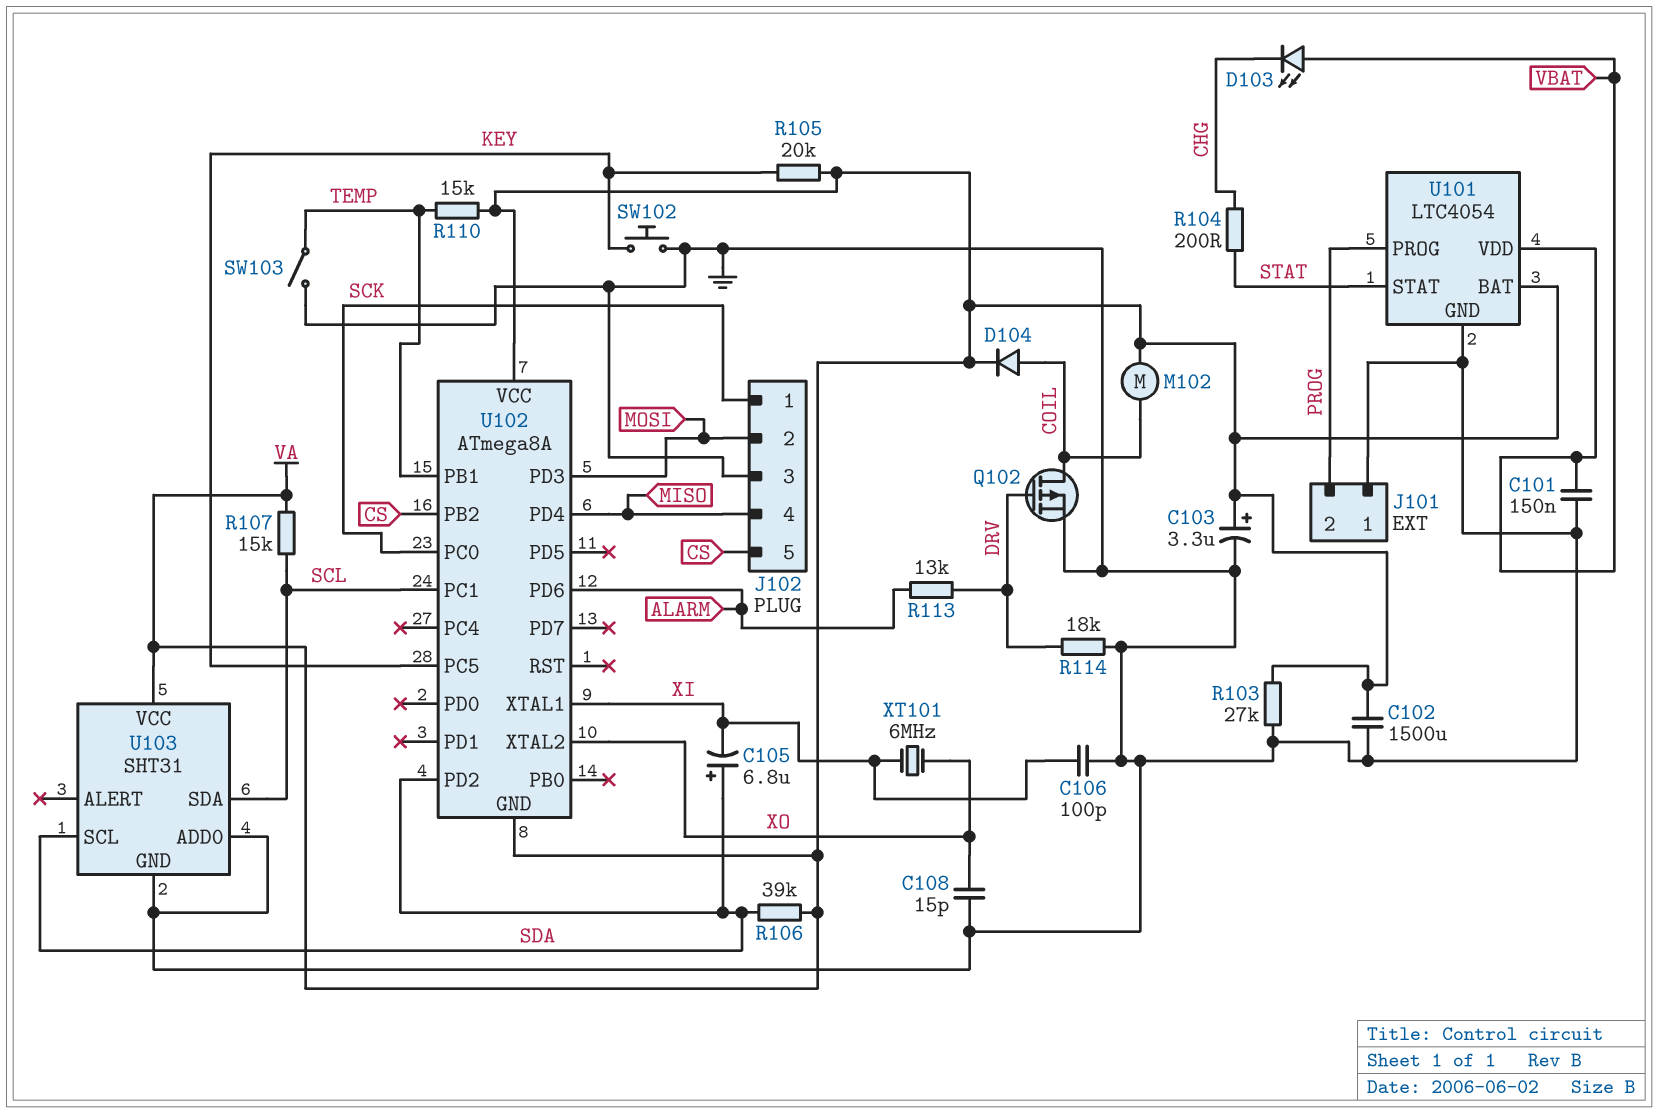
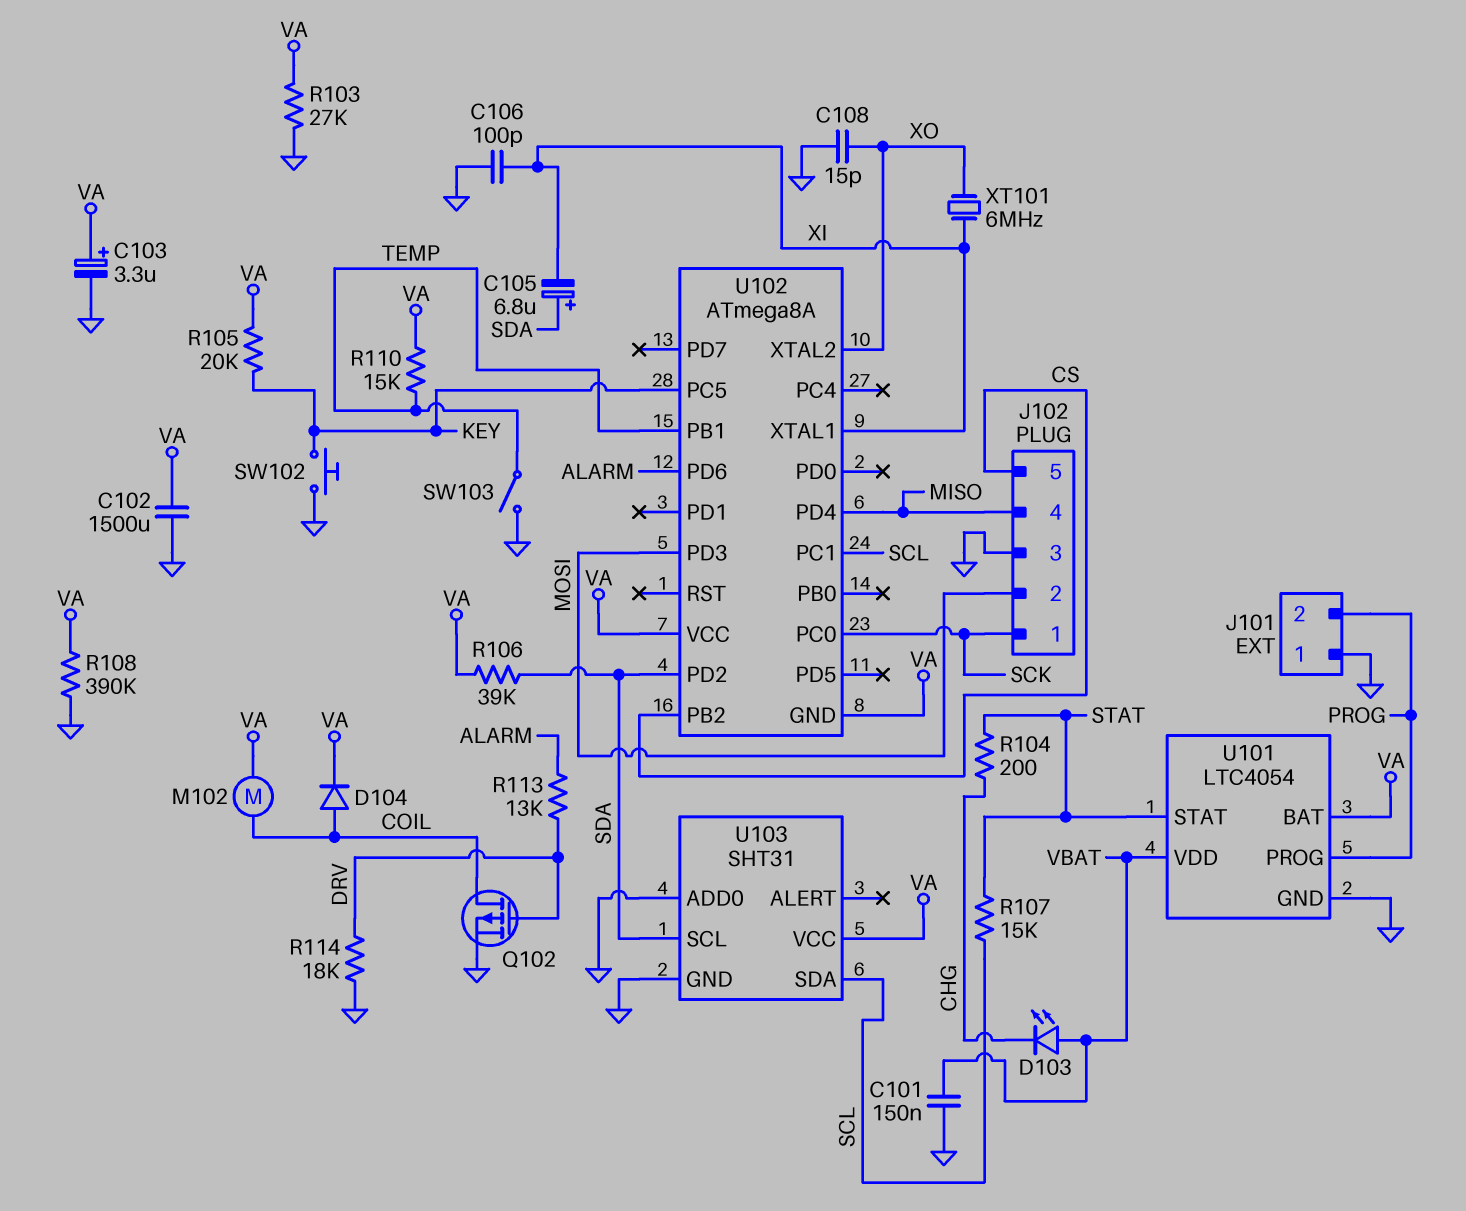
R107: 15k (SCL, VA) -> 15k (SCL, STAT)
R108: none -> 390k (GND, VA)

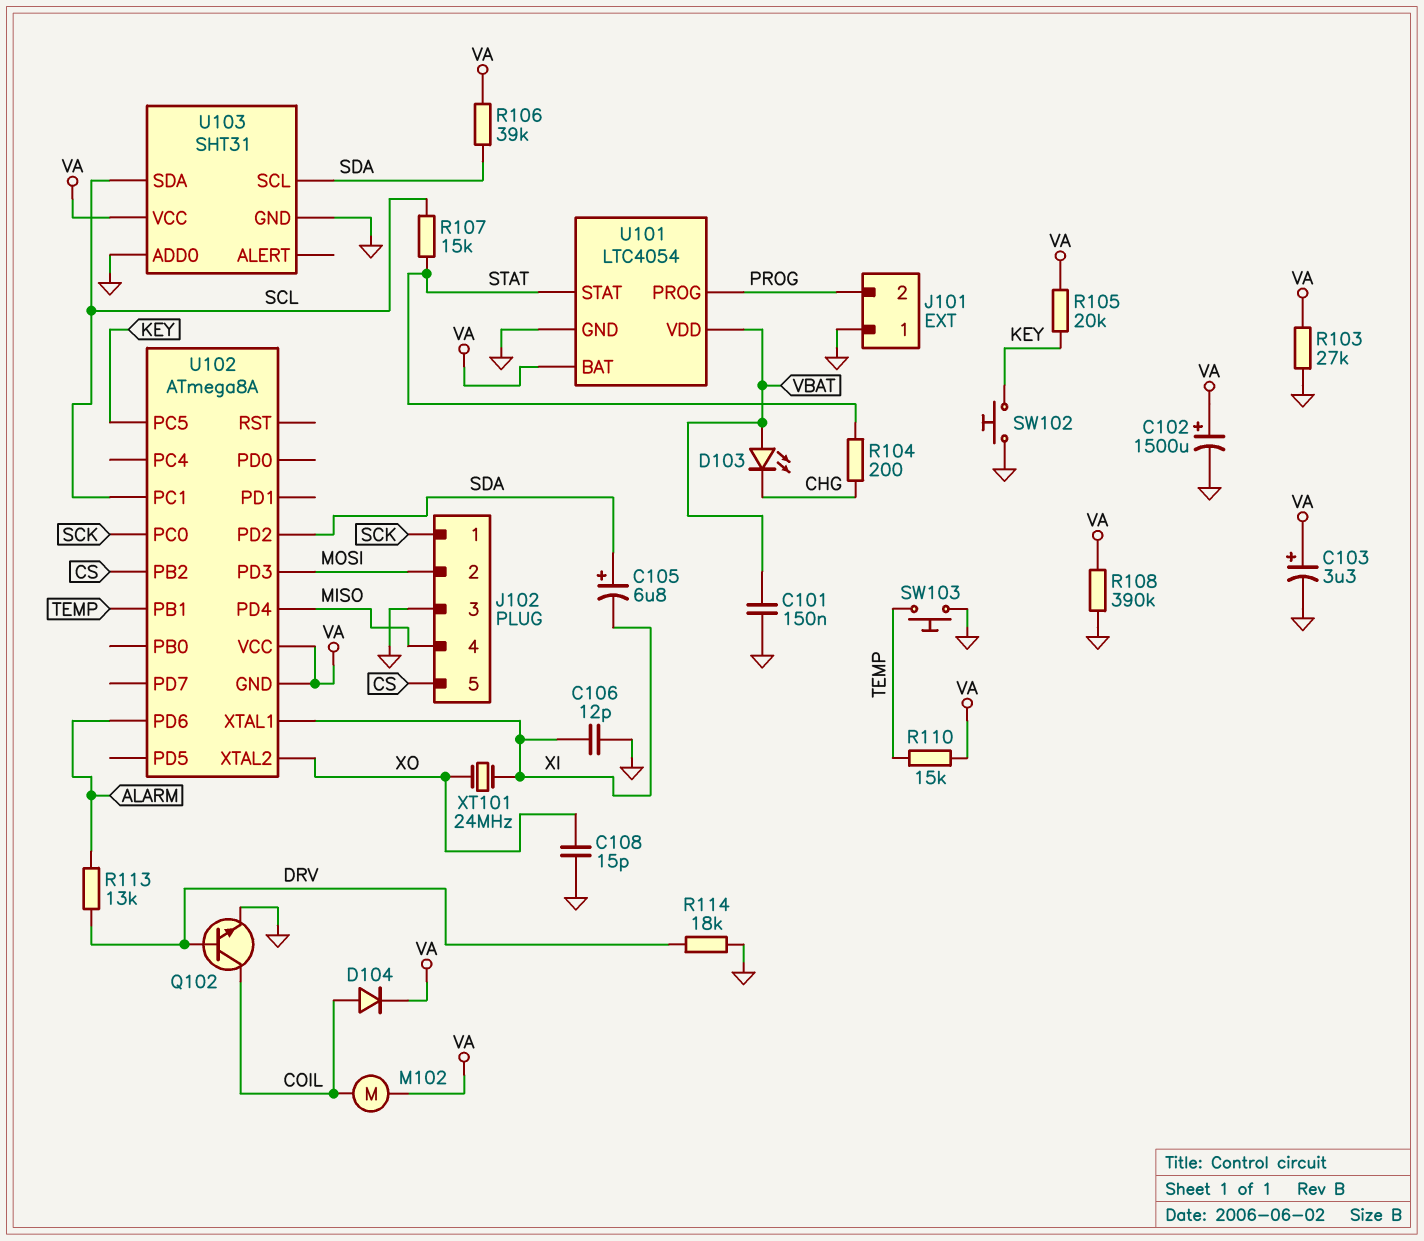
C102: 1500uF (GND, VA) -> 1500uF (plus VA, minus GND)
C106: 100pF (GND, XI) -> 12pF (GND, XI)
Q102: PMOS (G DRV, D COIL, S GND) -> NPN (B DRV, C COIL, E GND)
SW103: switch (GND, TEMP) -> button (GND, TEMP)
XT101: 6MHz (XI, XO) -> 24MHz (XI, XO)

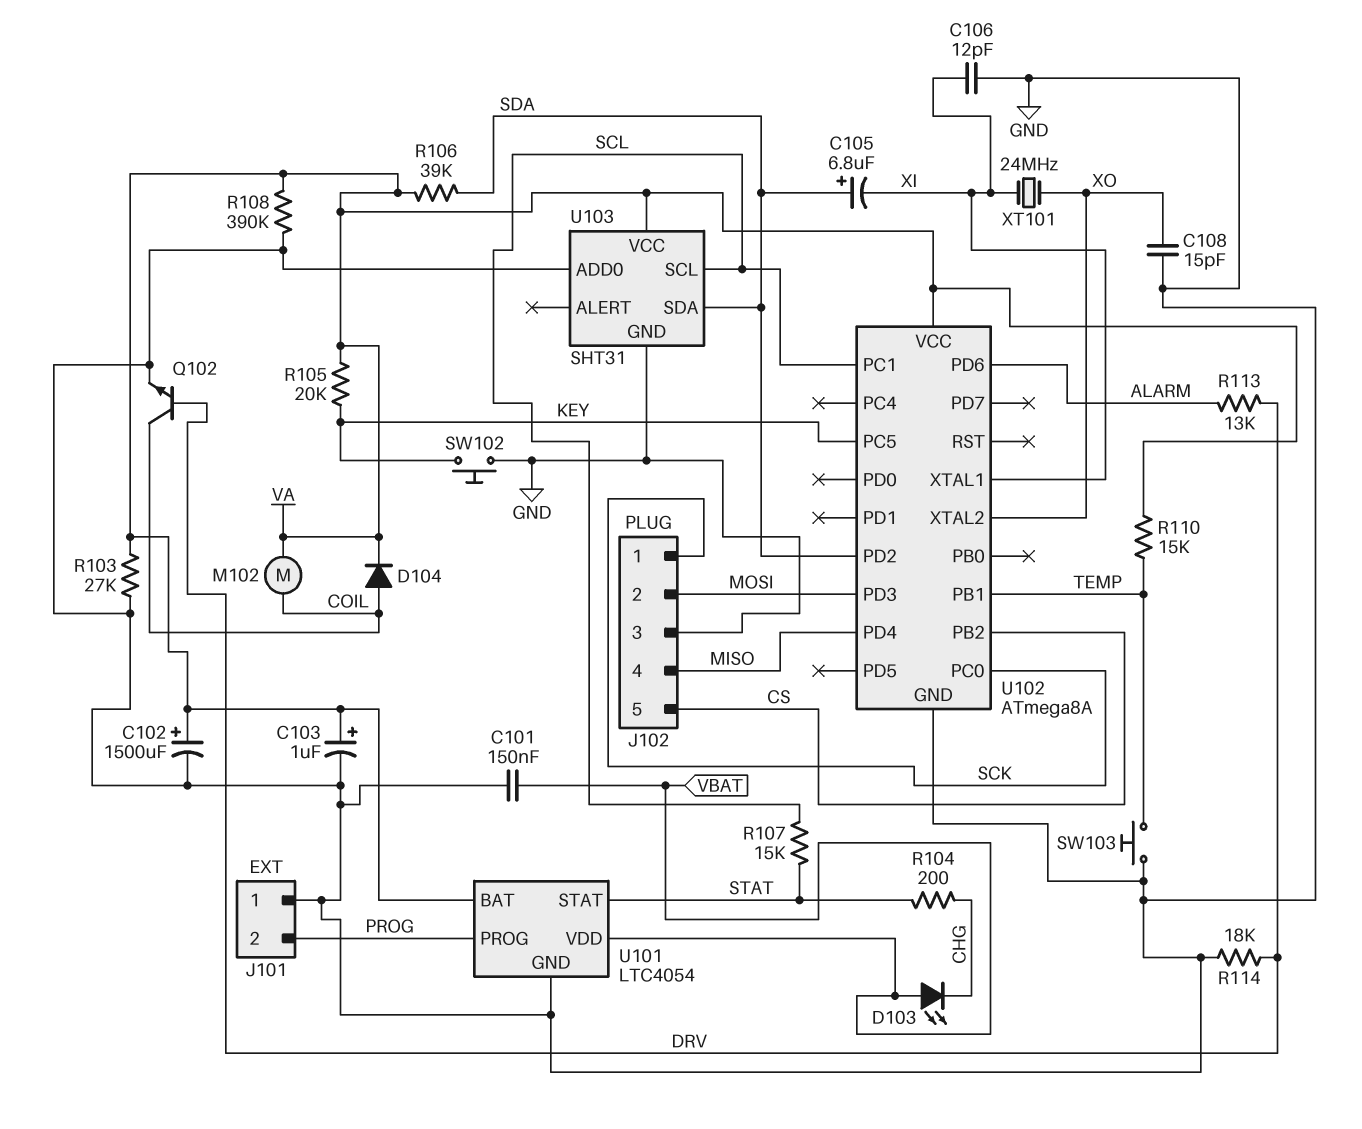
C103: 3.3uF (plus VA, minus GND) -> 1uF (plus VA, minus GND)
U102 pin GND: VA -> GND
U103 pin SCL: SDA -> SCL
U103 pin SDA: SCL -> SDA

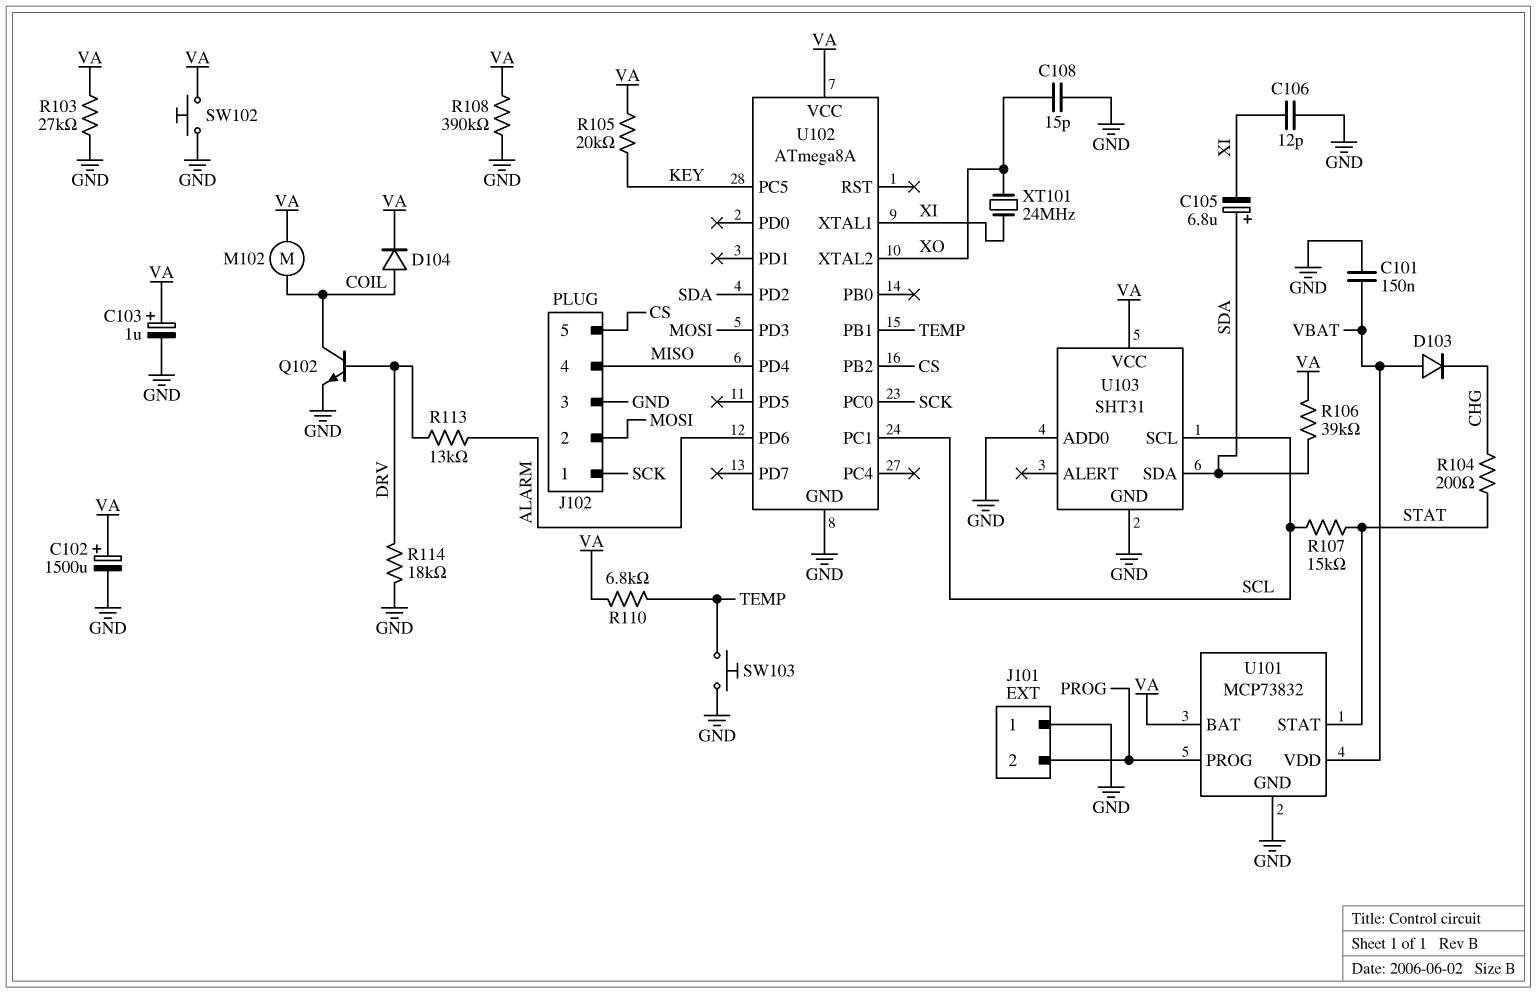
D103: LED (A VBAT, K CHG) -> diode (A VBAT, K CHG)
R110: 15k (TEMP, VA) -> 6.8k (TEMP, VA)
SW102: button (GND, KEY) -> button (GND, VA)
U101: LTC4054 -> MCP73832

